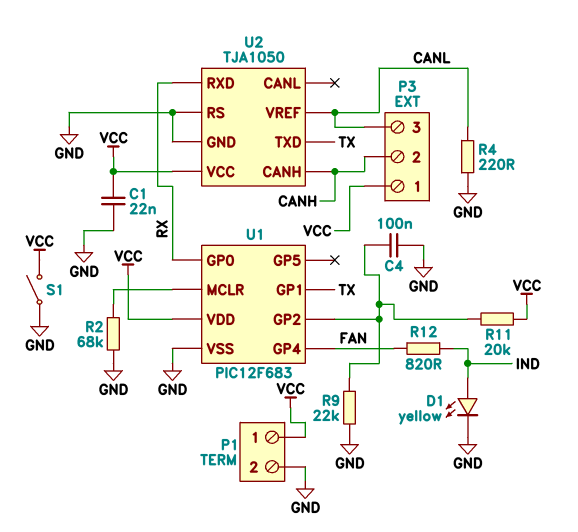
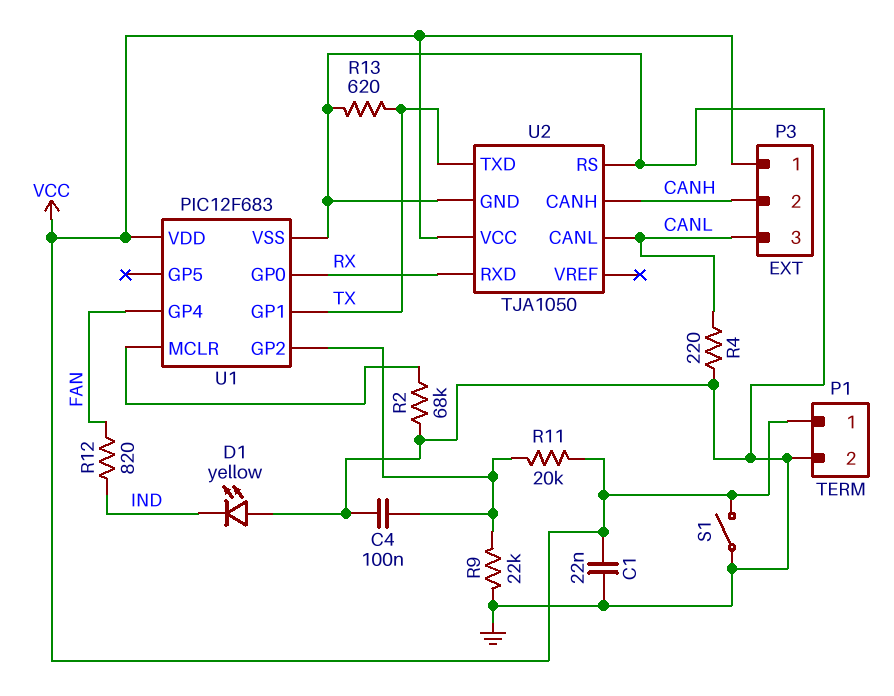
D1: LED yellow (A IND, K GND) -> LED yellow (A GND, K IND)
R13: none -> 620 (GND, TX)
U2 pin CANL: none -> CANL
U2 pin VREF: CANL -> none

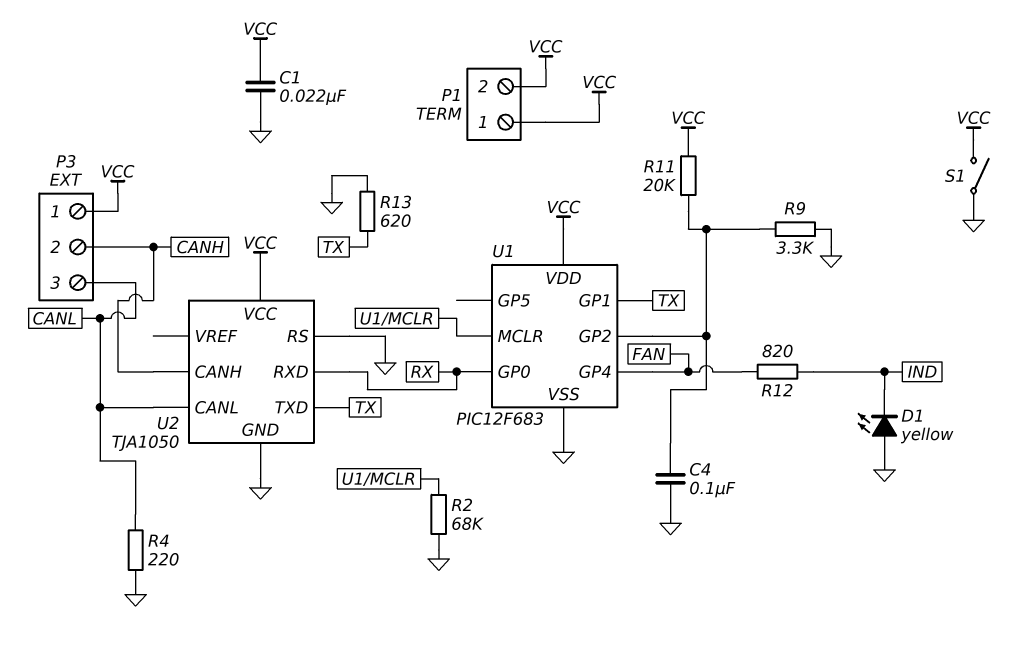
P1 pin 2: GND -> VCC
R9: 22k (GND, U1/GP2) -> 3.3k (GND, U1/GP2)

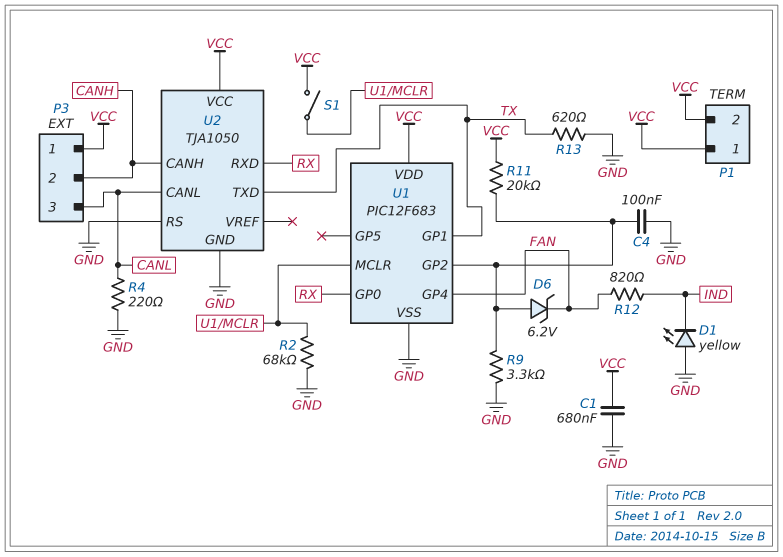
C1: 22nF (GND, VCC) -> 680nF (GND, VCC)
D6: none -> zener 6.2V (A U1/GP2, K FAN)
S1: switch (GND, VCC) -> switch (U1/MCLR, VCC)

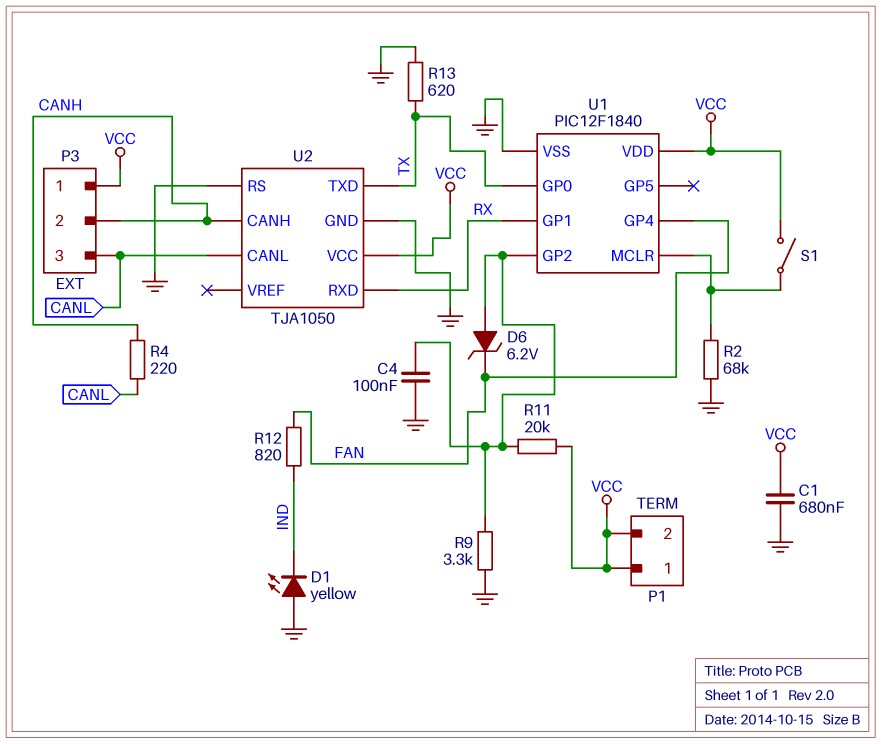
R4: 220 (CANL, GND) -> 220 (CANH, CANL)
U1: PIC12F683 -> PIC12F1840
U1 pin GP0: RX -> TX
U1 pin GP1: TX -> RX

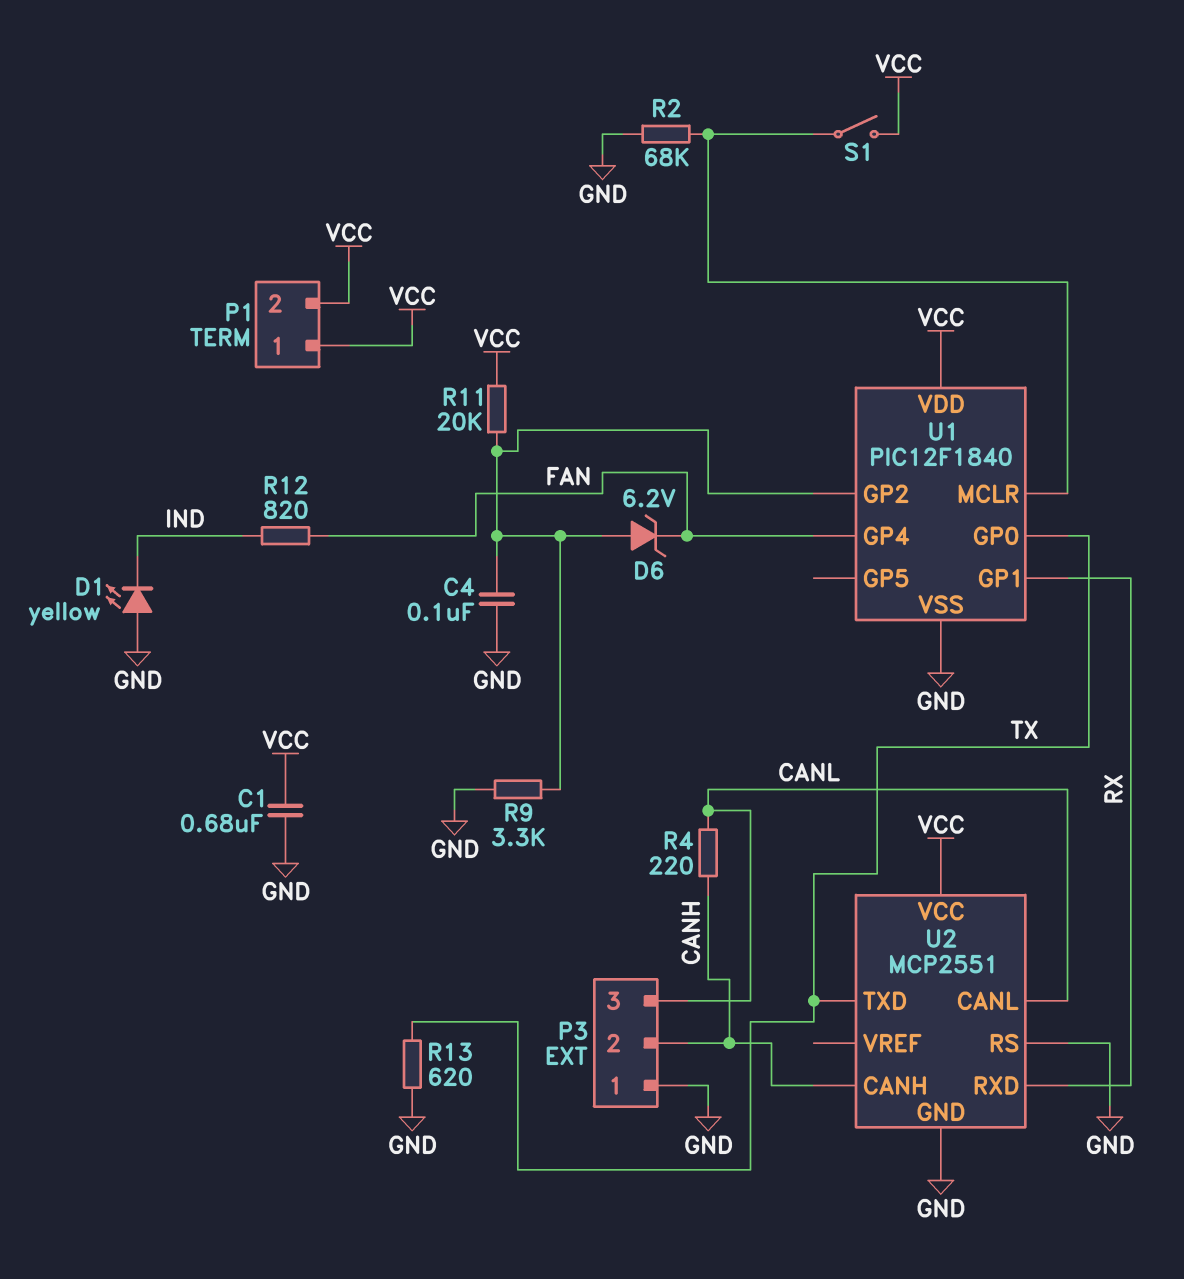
P3 pin 1: VCC -> GND
U2: TJA1050 -> MCP2551

